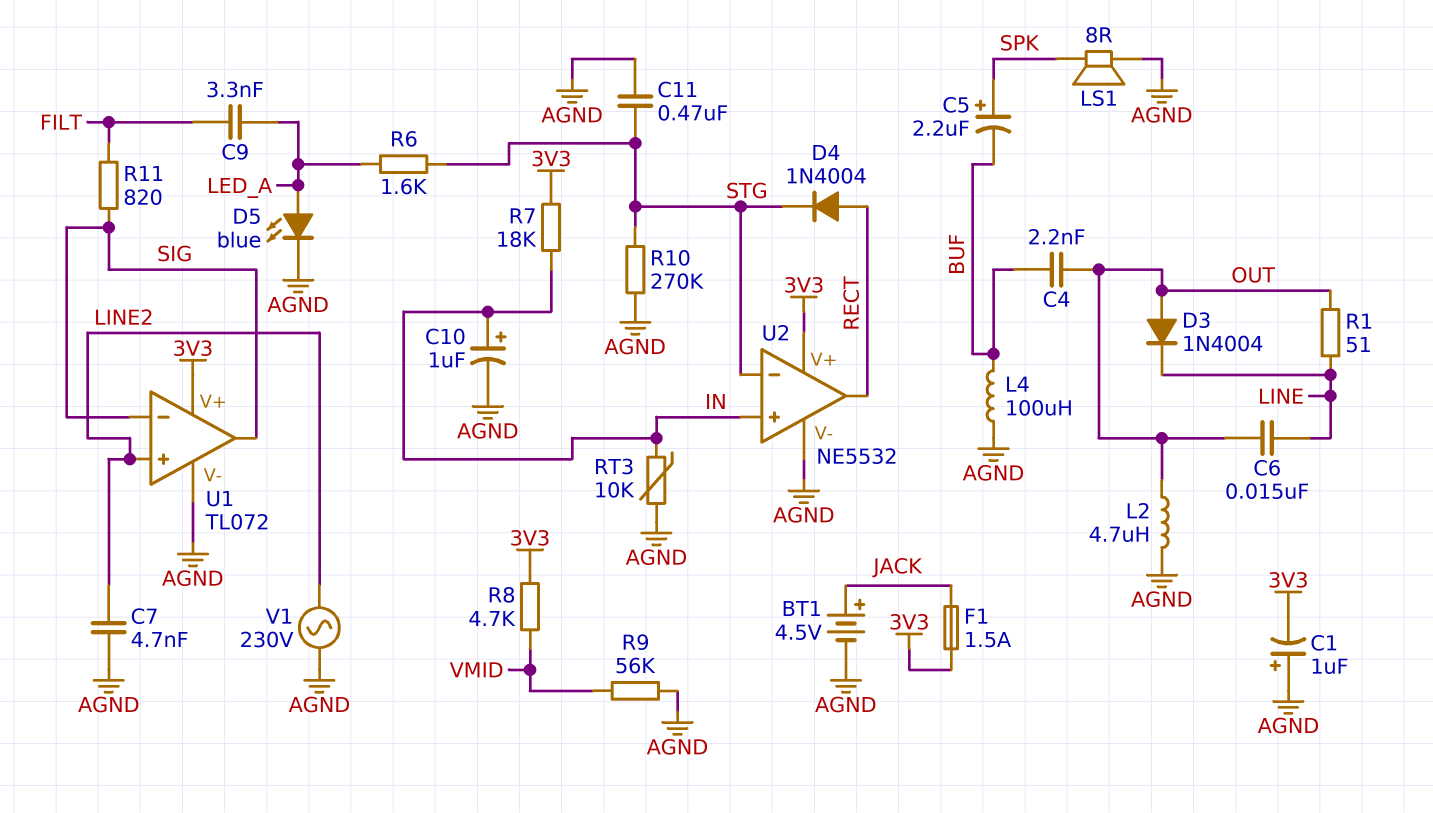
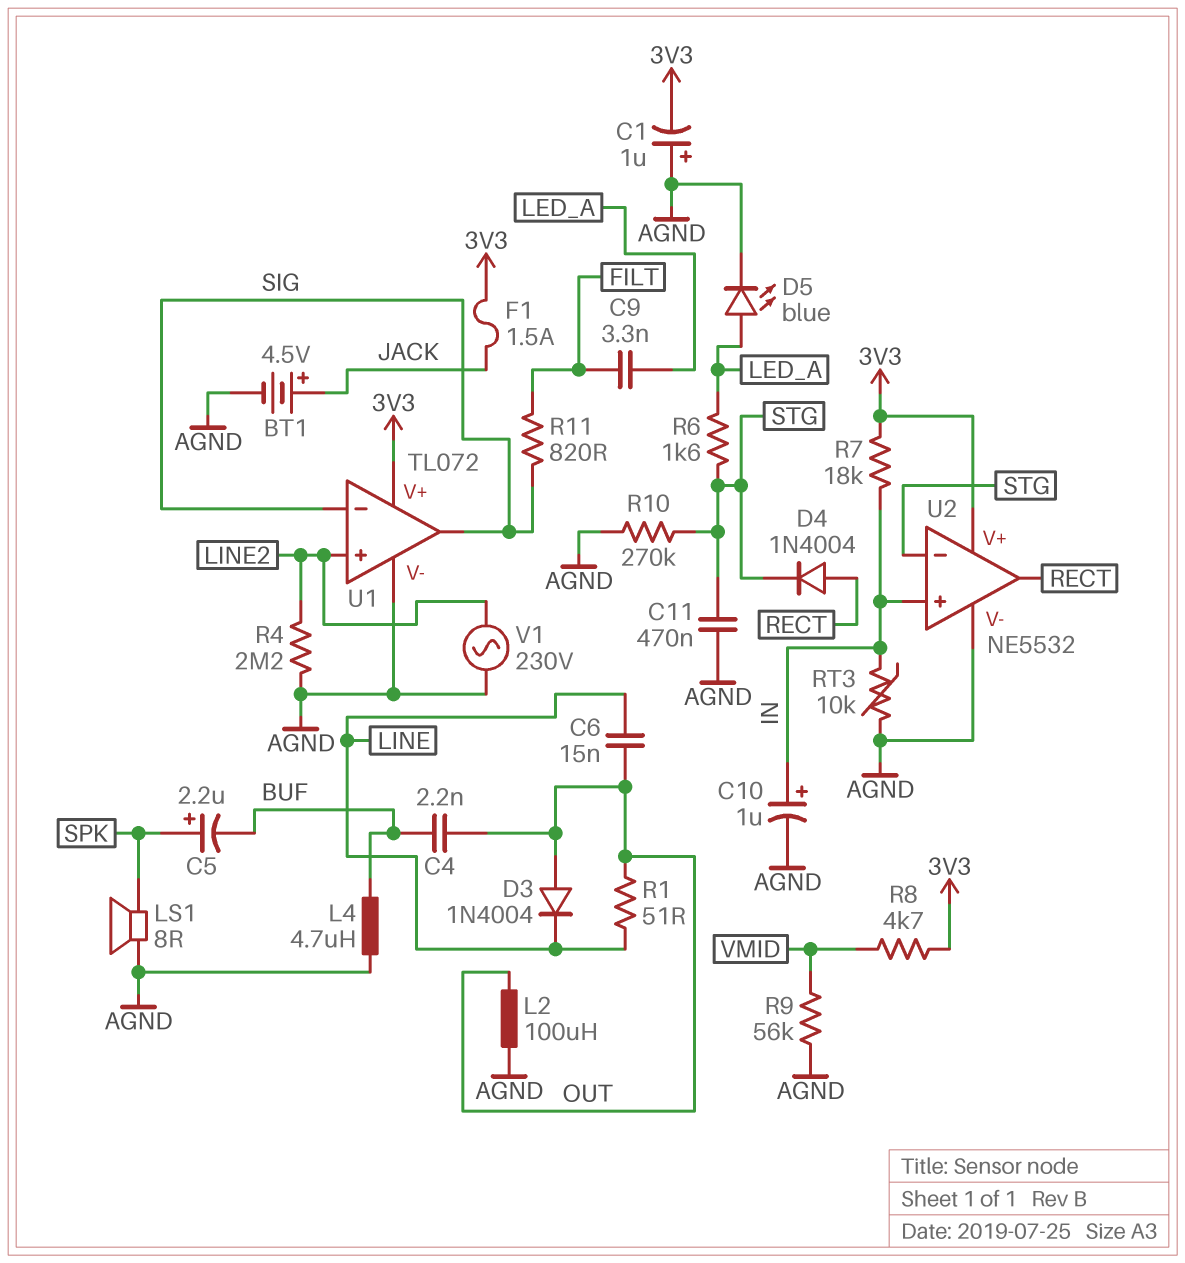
C7: 4.7nF (AGND, LINE2) -> none
L2: 4.7uH (AGND, OUT) -> 100uH (AGND, OUT)
L4: 100uH (AGND, BUF) -> 4.7uH (AGND, BUF)
R4: none -> 2.2M (AGND, LINE2)

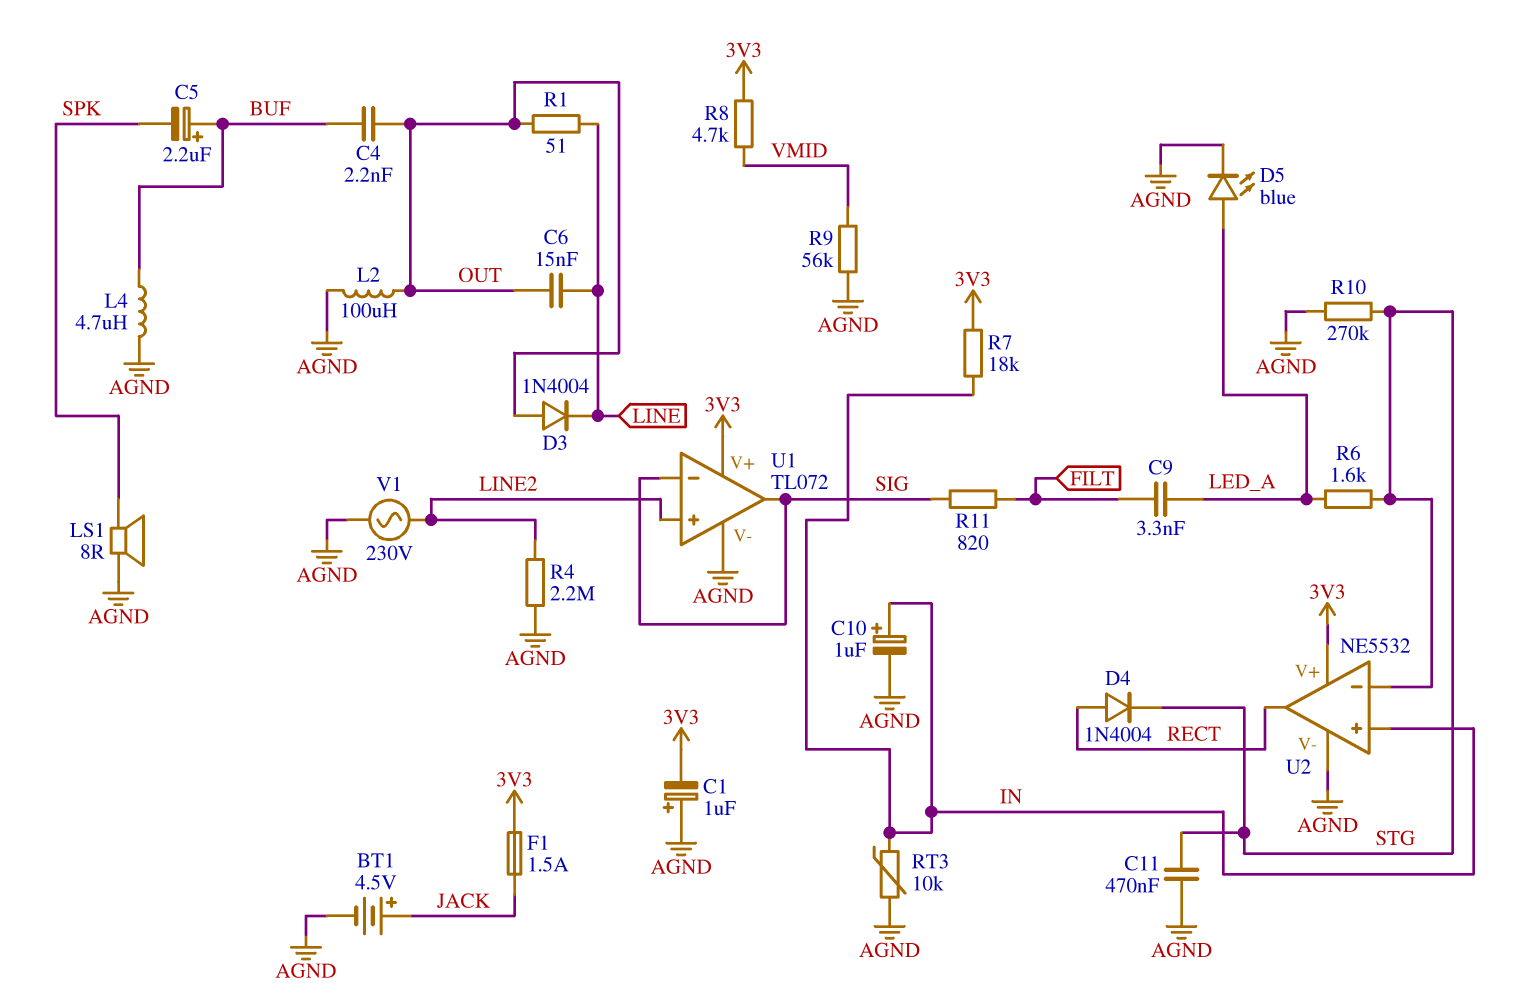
C5: 2.2uF (plus SPK, minus BUF) -> 2.2uF (plus BUF, minus SPK)

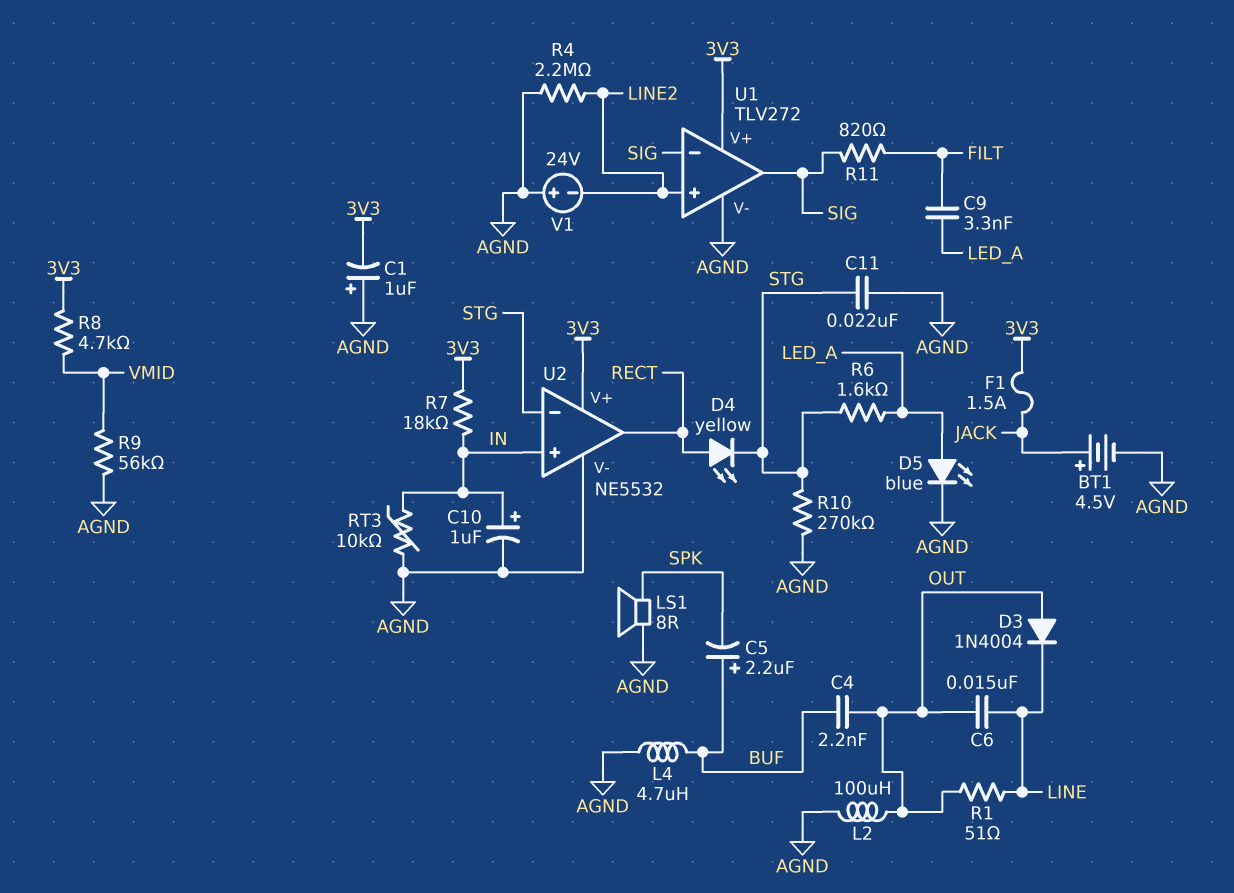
C11: 470nF (AGND, STG) -> 22nF (AGND, STG)
D4: diode 1N4004 (A RECT, K STG) -> LED yellow (A RECT, K STG)
U1: TL072 -> TLV272
V1: AC 230V (AGND, LINE2) -> 24V (plus AGND, minus LINE2)

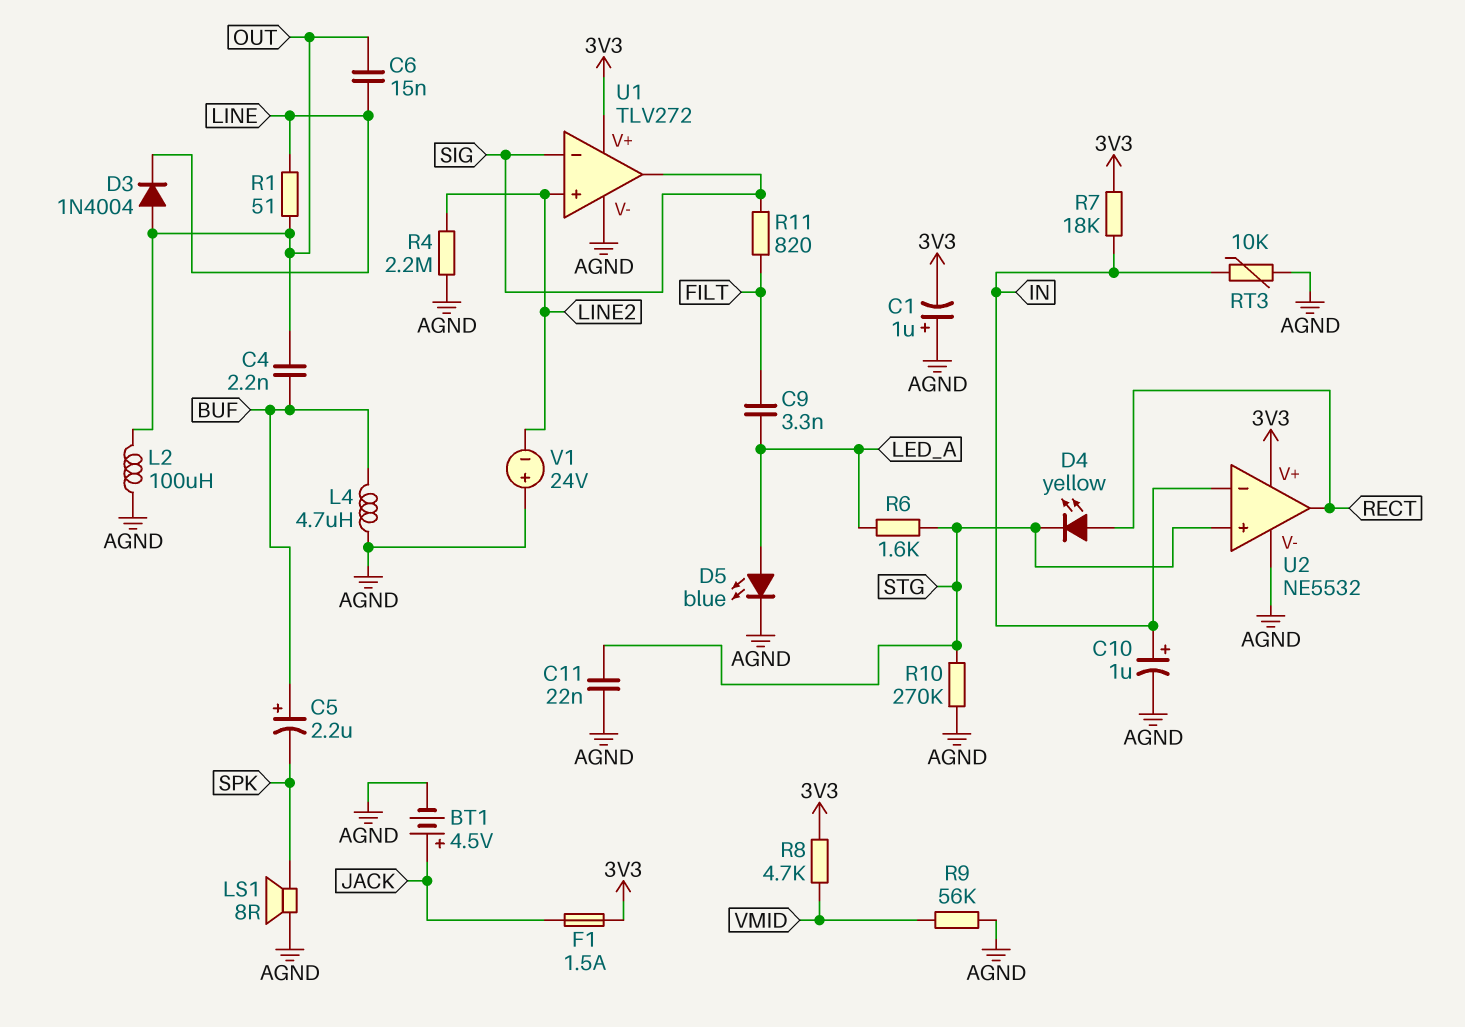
U2 pin in+: IN -> STG
U2 pin in-: STG -> IN

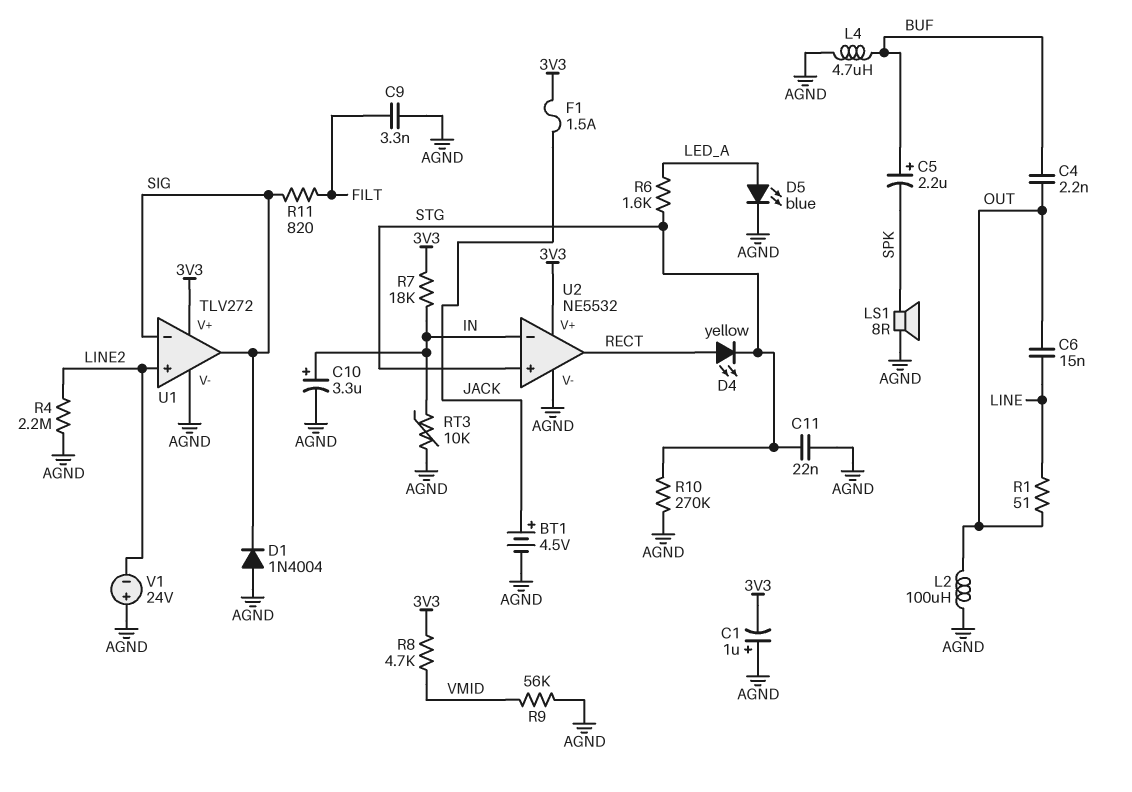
C9: 3.3nF (FILT, LED_A) -> 3.3nF (AGND, FILT)
C10: 1uF (plus IN, minus AGND) -> 3.3uF (plus IN, minus AGND)
D1: none -> diode 1N4004 (A AGND, K SIG)
D3: diode 1N4004 (A OUT, K LINE) -> none

